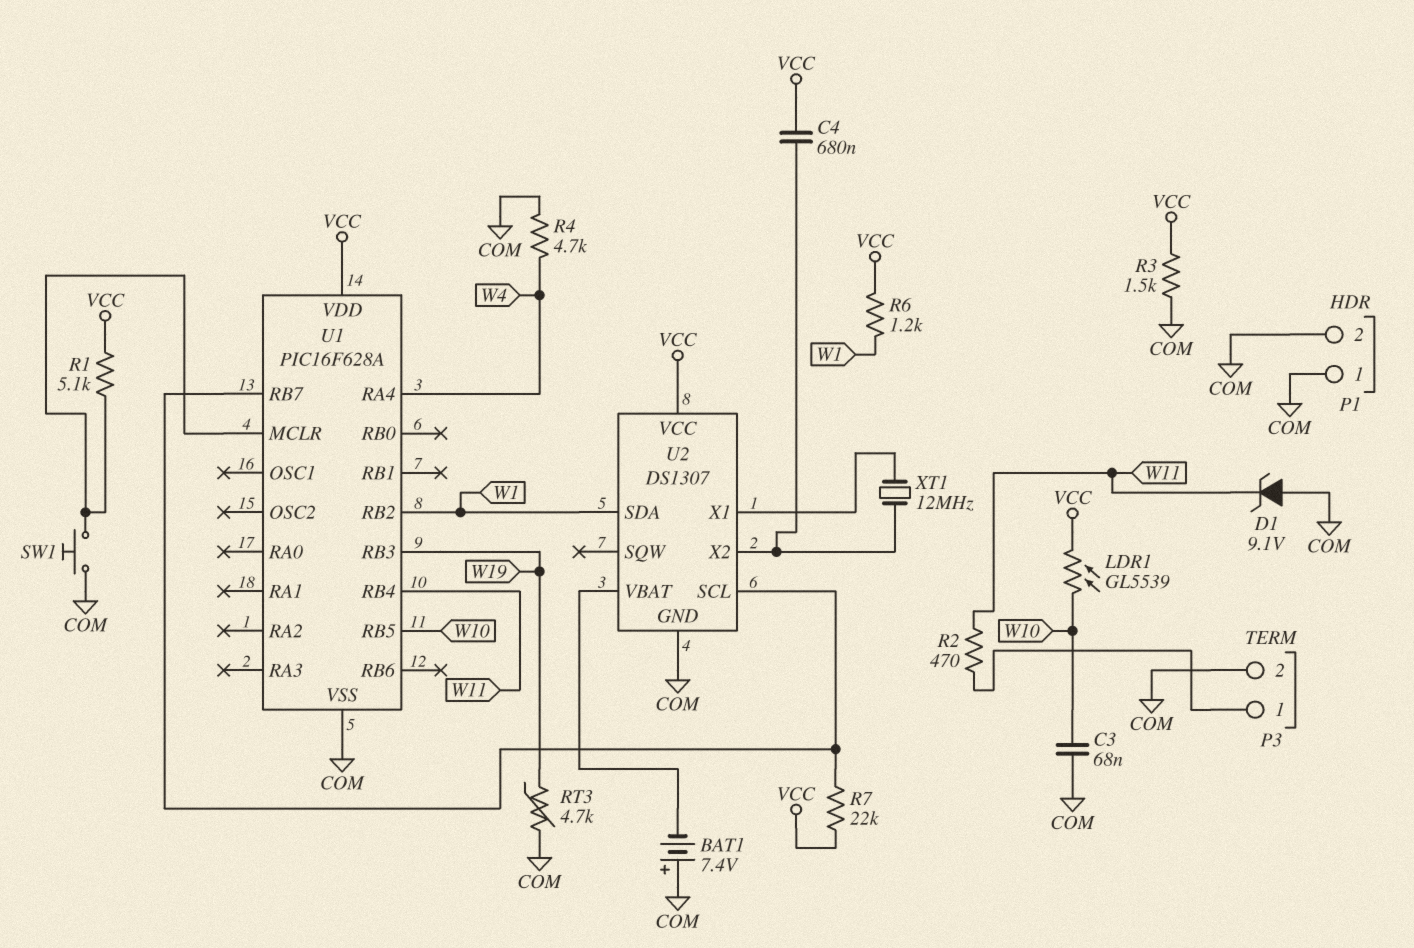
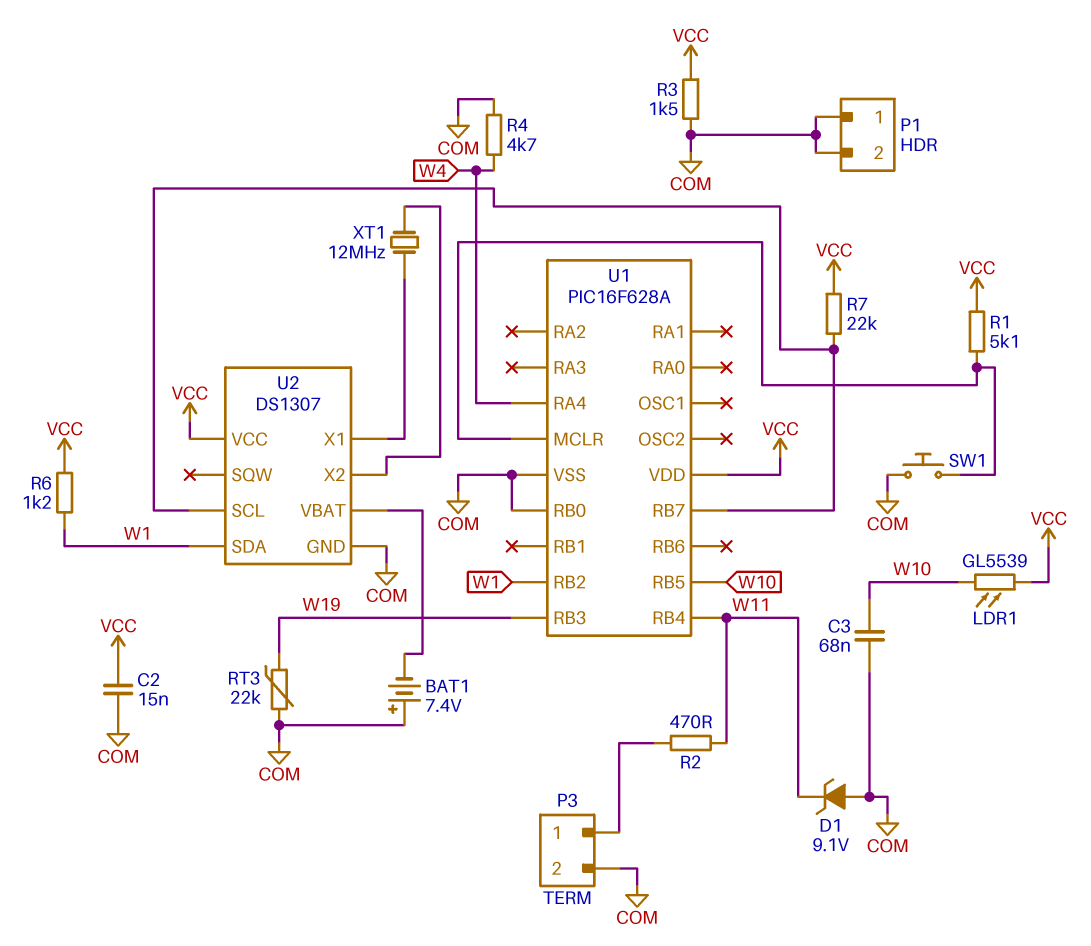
C2: none -> 15nF (COM, VCC)
C4: 680nF (U2/X2, VCC) -> none
RT3: 4.7k (COM, W19) -> 22k (COM, W19)
U1 pin RB0: none -> COM

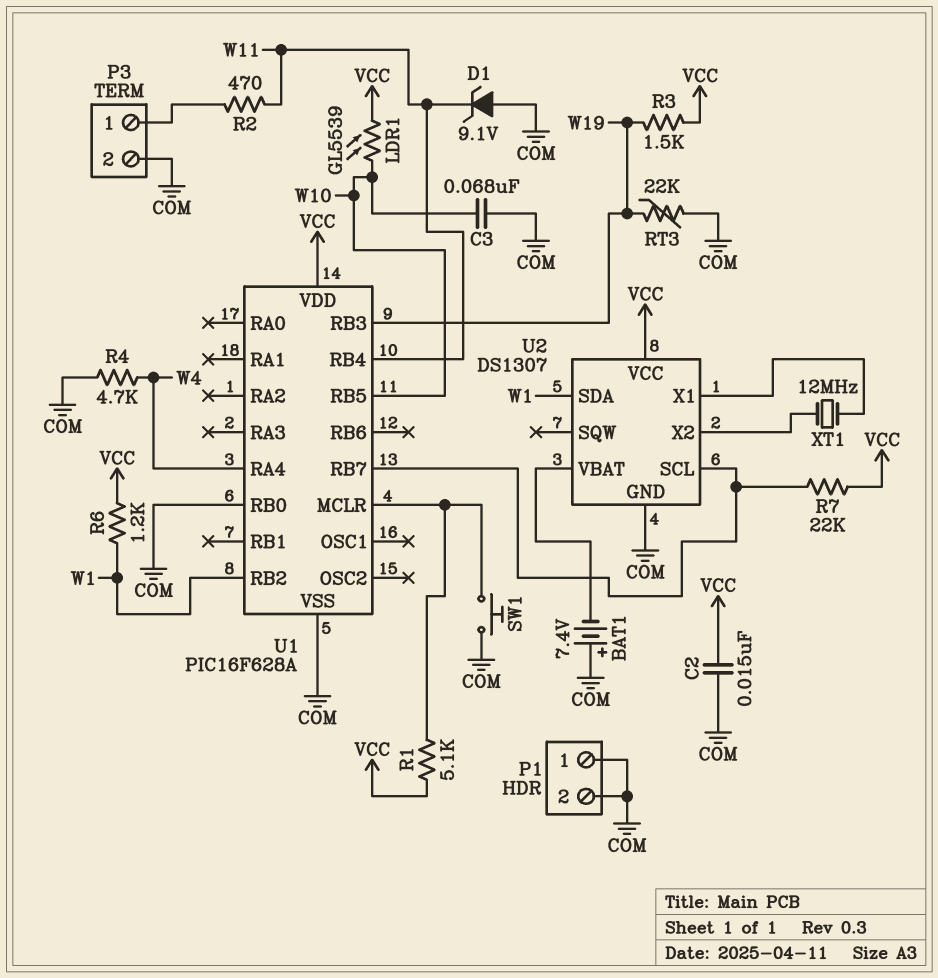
R3: 1.5k (COM, VCC) -> 1.5k (VCC, W19)

